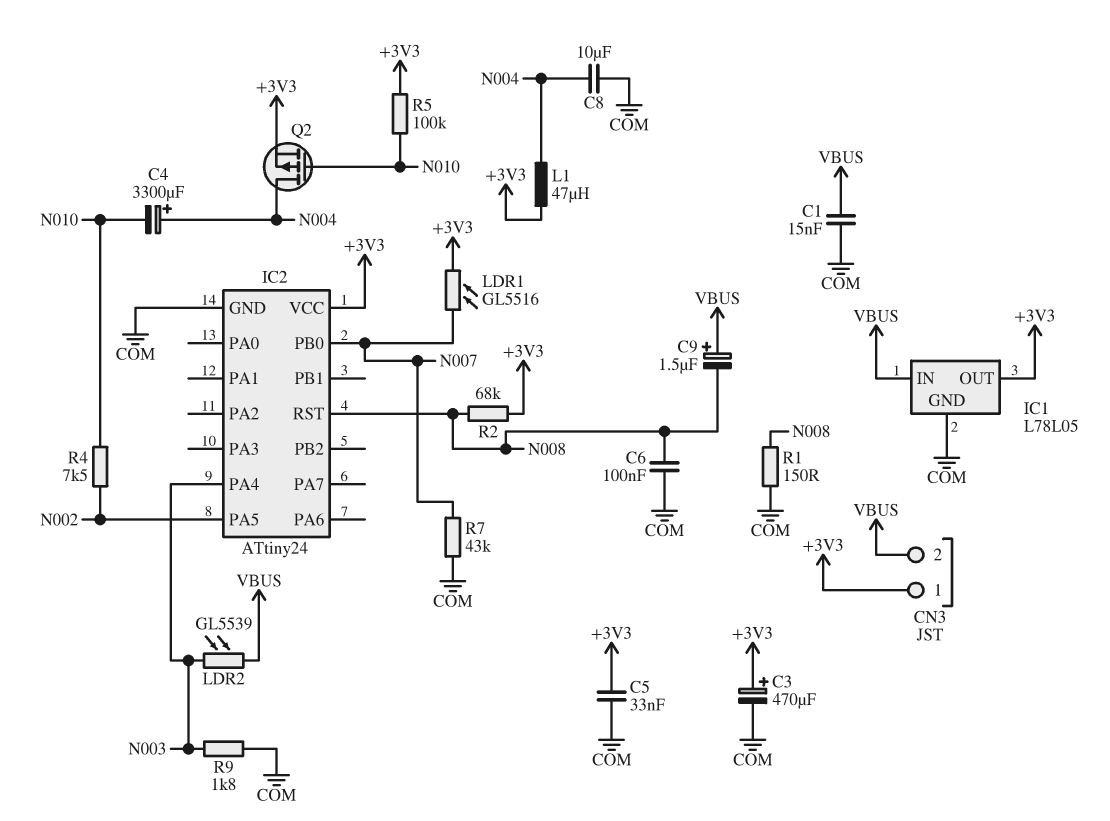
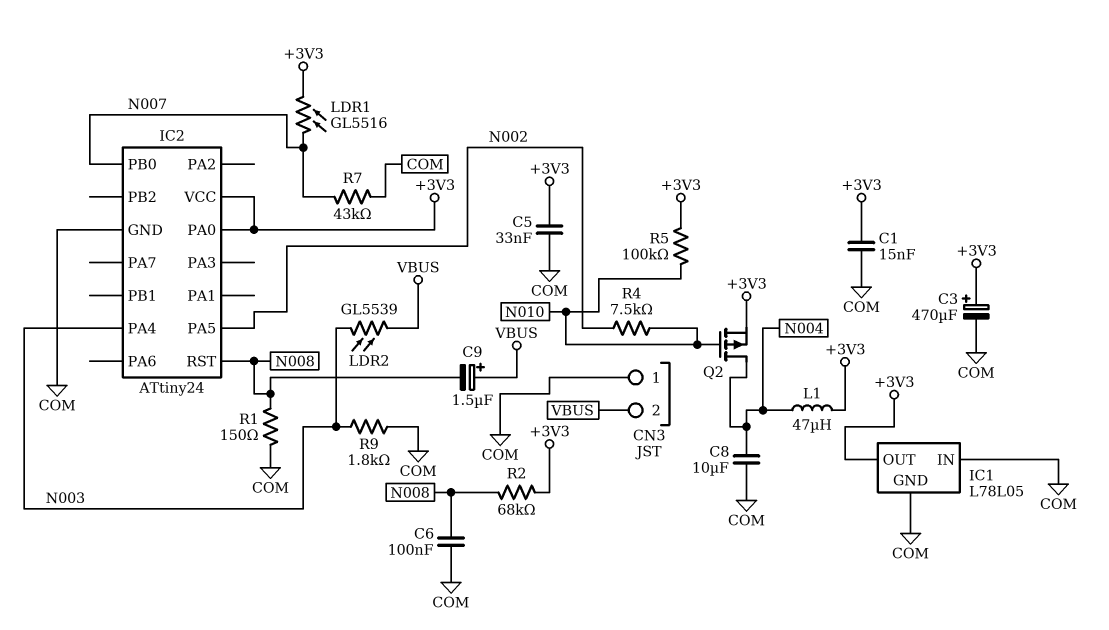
C1: 15nF (COM, VBUS) -> 15nF (+3V3, COM)
C4: 3300uF (plus N004, minus N010) -> none
CN3 pin 1: +3V3 -> COM
IC1 pin IN: VBUS -> COM
IC2 pin PA0: none -> +3V3

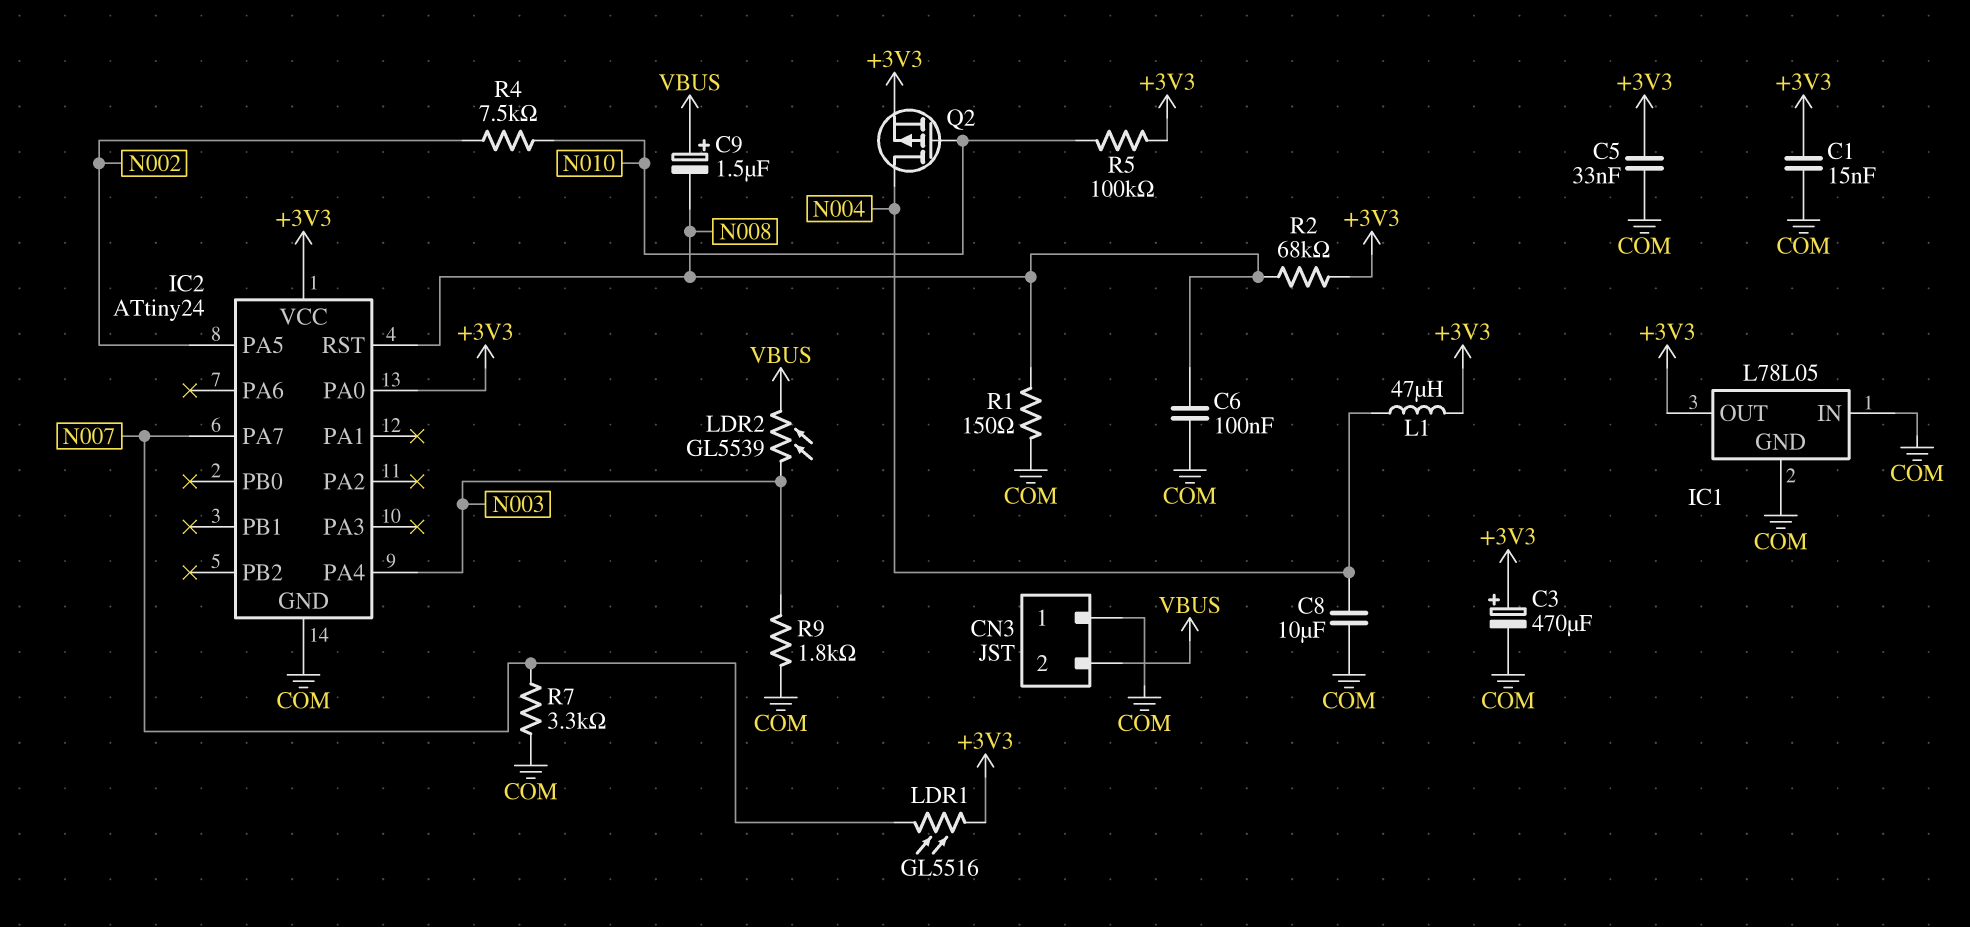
IC2 pin PA7: none -> N007
IC2 pin PB0: N007 -> none
R7: 43k (COM, N007) -> 3.3k (COM, N007)

